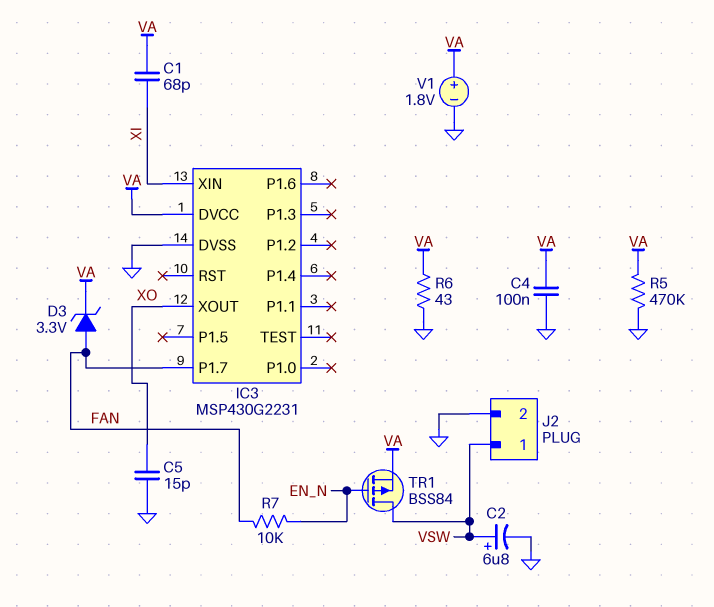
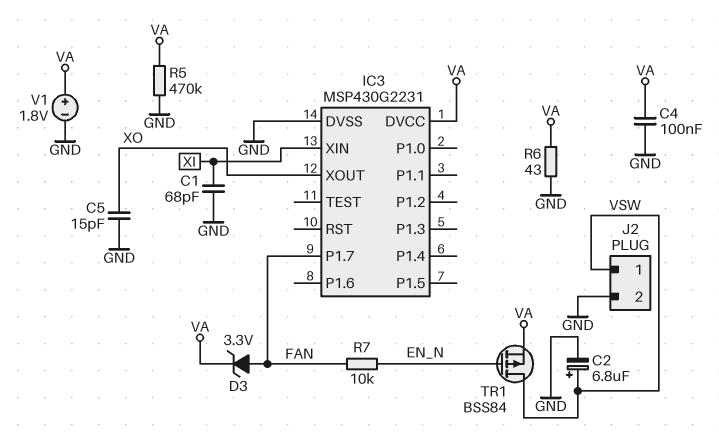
C1: 68pF (VA, XI) -> 68pF (GND, XI)

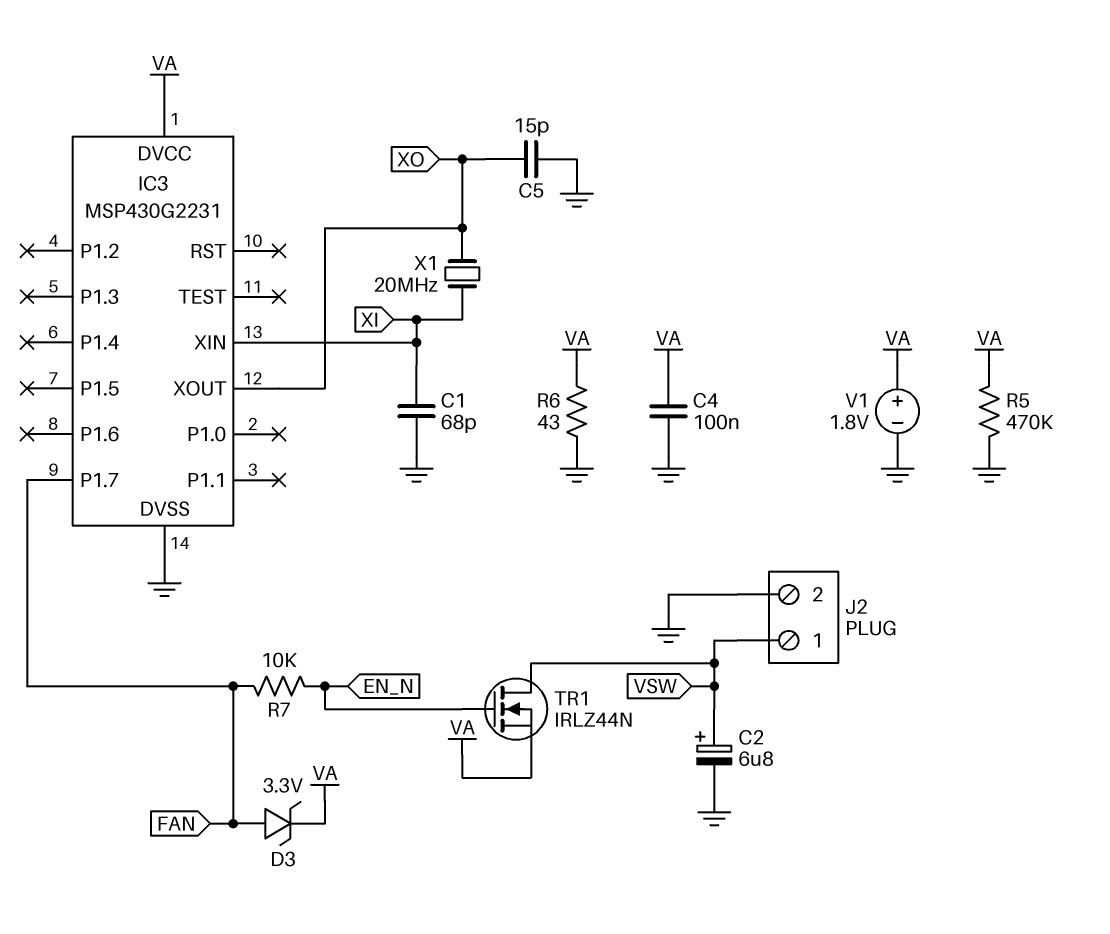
TR1: PMOS BSS84 (G EN_N, D VSW, S VA) -> NMOS IRLZ44N (G EN_N, D VSW, S VA)
X1: none -> 20MHz (XI, XO)

